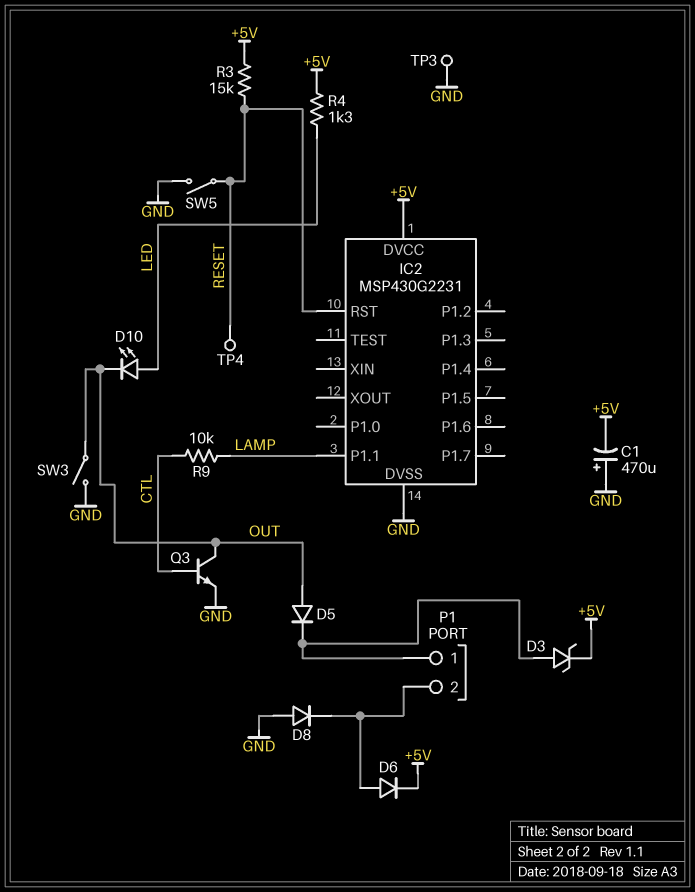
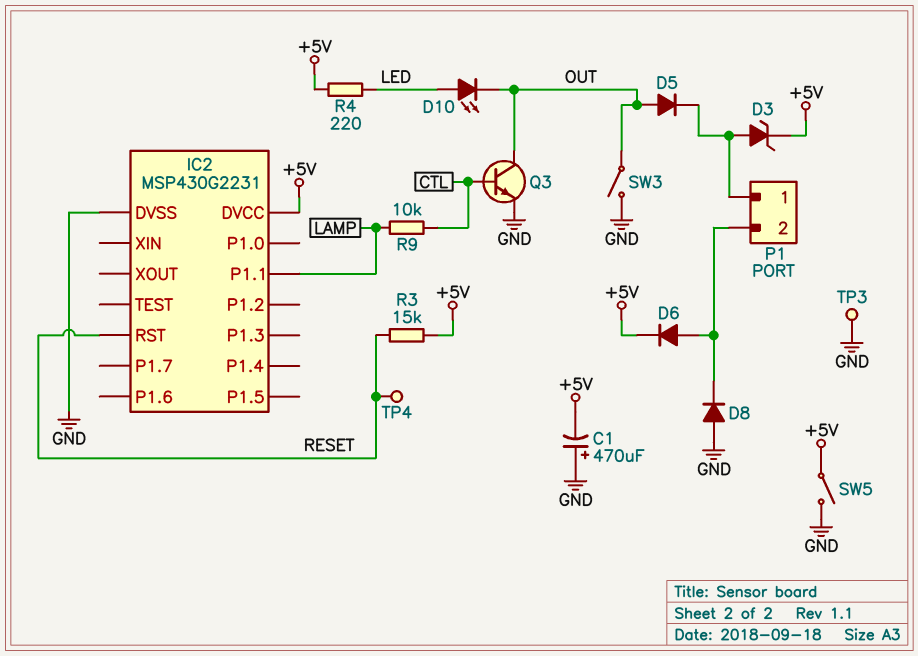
R4: 1.3k (+5V, LED) -> 220 (+5V, LED)
SW5: switch (GND, RESET) -> switch (+5V, GND)

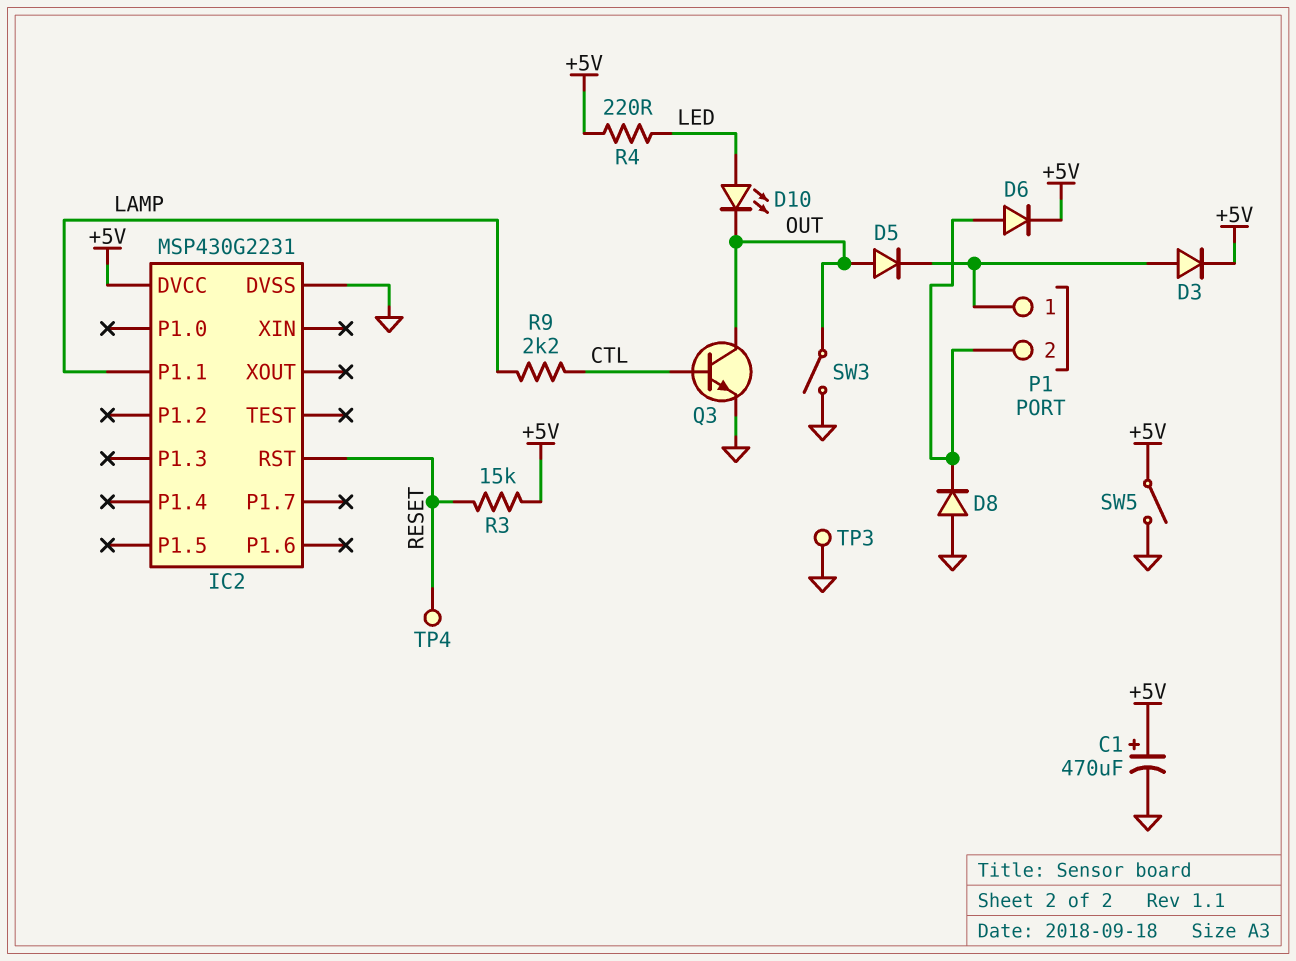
C1: 470uF (plus GND, minus +5V) -> 470uF (plus +5V, minus GND)
D3: zener (A P1/1, K +5V) -> diode (A P1/1, K +5V)
R9: 10k (CTL, LAMP) -> 2.2k (CTL, LAMP)

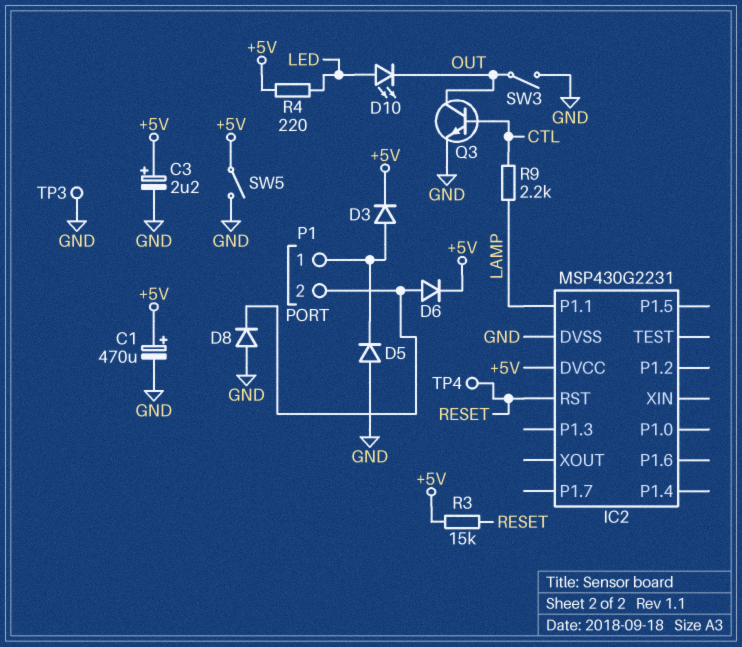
C3: none -> 2.2uF (plus +5V, minus GND)
D5: diode (A OUT, K P1/1) -> diode (A GND, K P1/1)

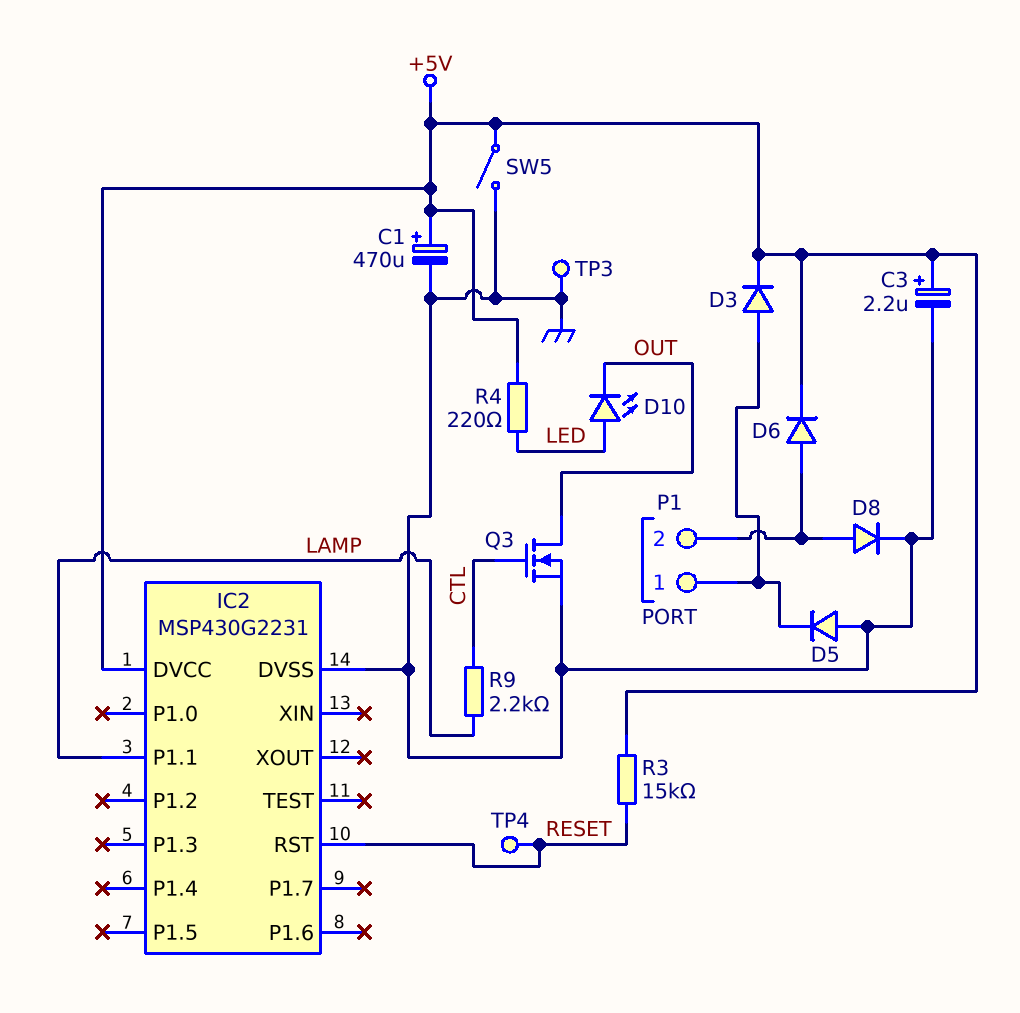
D8: diode (A GND, K P1/2) -> diode (A P1/2, K GND)
Q3: NPN (B CTL, C OUT, E GND) -> NMOS (G CTL, D OUT, S GND)
SW3: switch (GND, OUT) -> none

